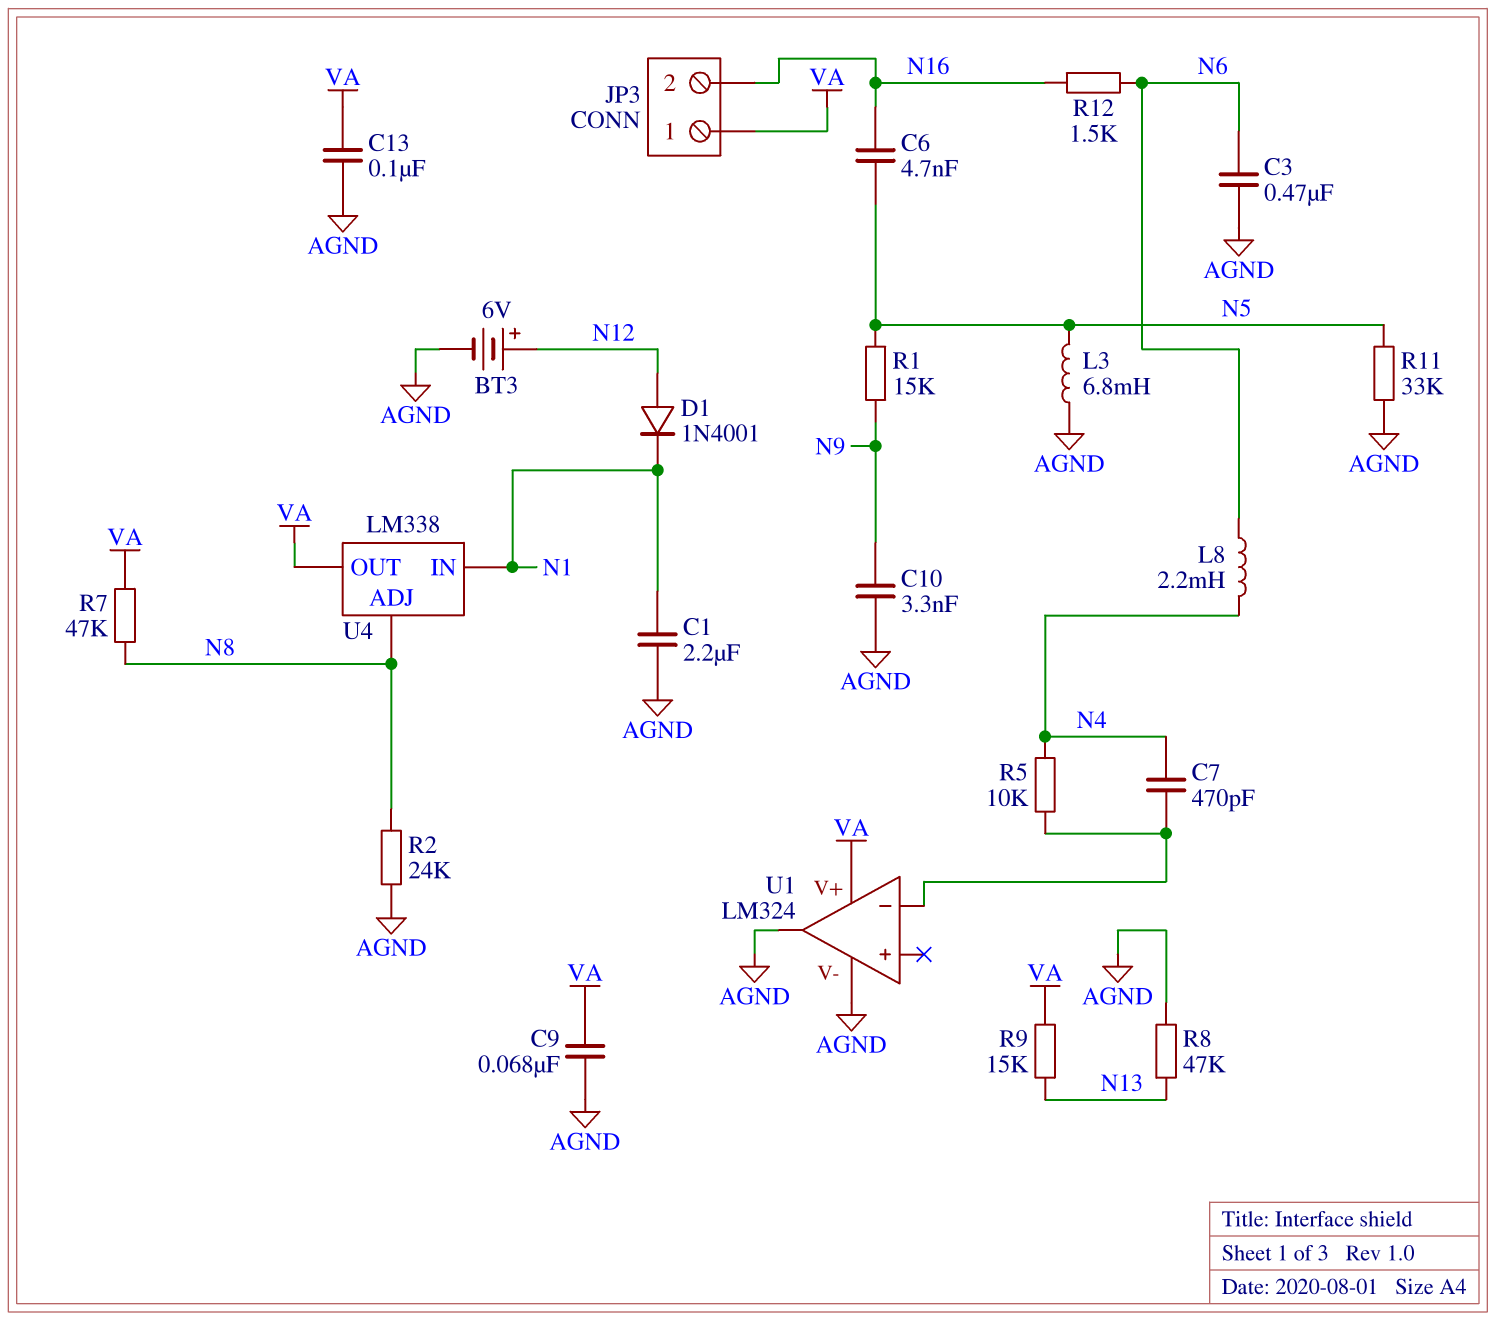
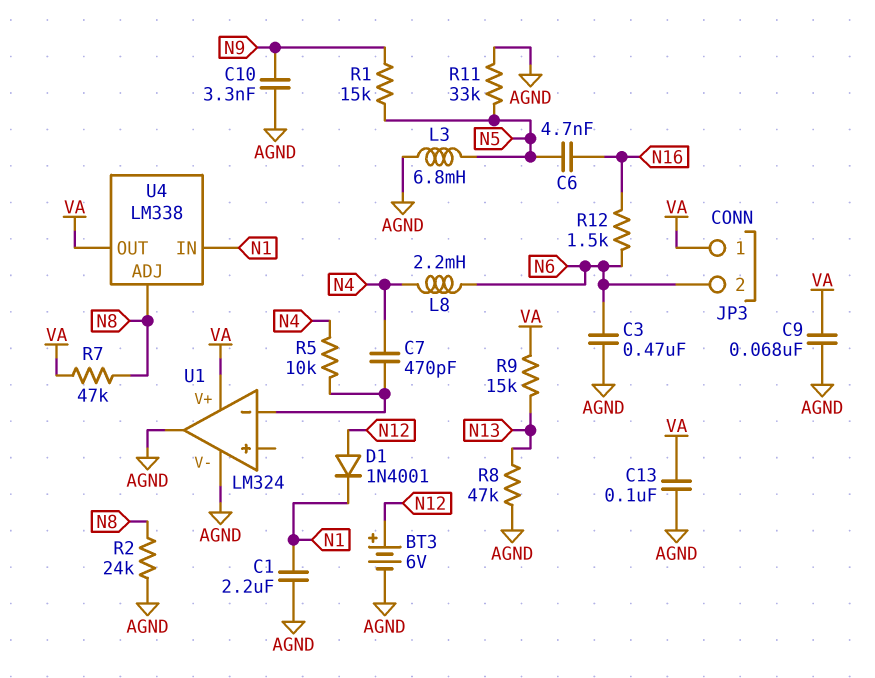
JP3 pin 2: N16 -> N6

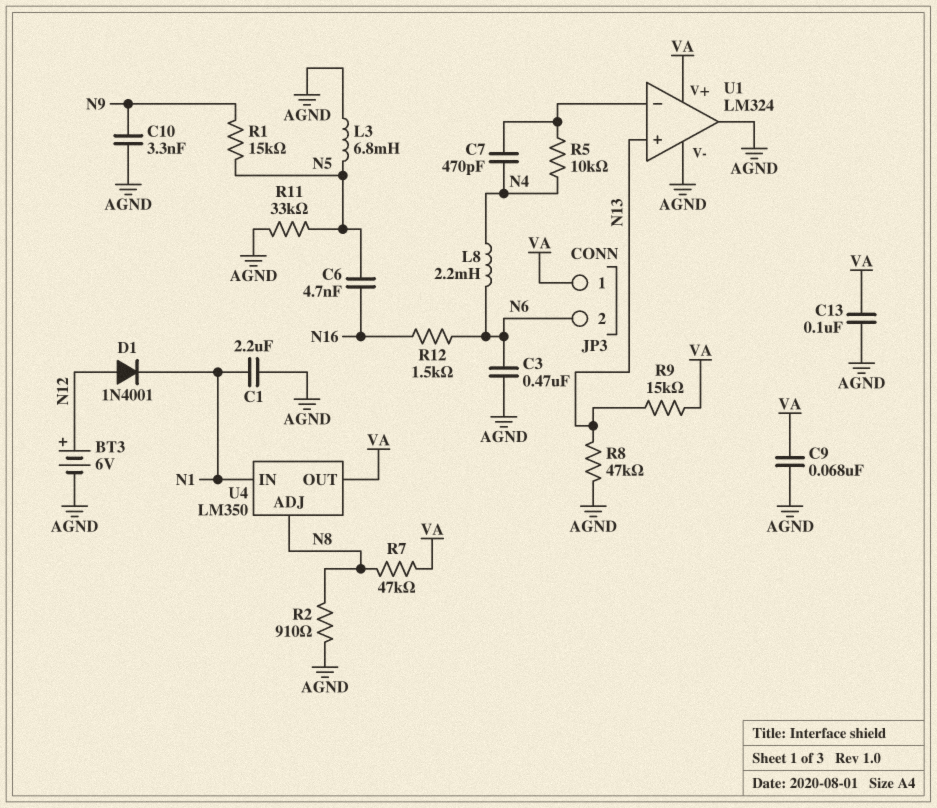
R2: 24k (AGND, N8) -> 910 (AGND, N8)
U1 pin in+: none -> N13
U4: LM338 -> LM350

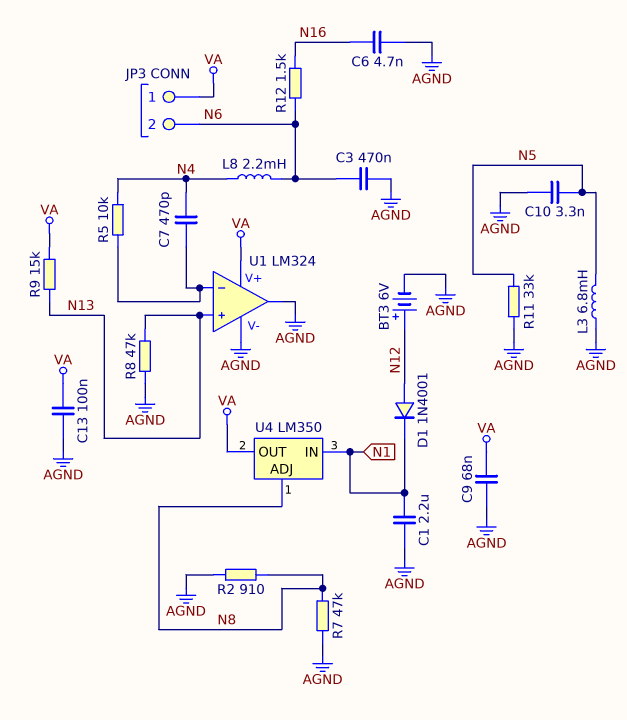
C6: 4.7nF (N5, N16) -> 4.7nF (AGND, N16)
C10: 3.3nF (AGND, N9) -> 3.3nF (AGND, N5)
R1: 15k (N5, N9) -> none
R7: 47k (N8, VA) -> 47k (AGND, N8)

